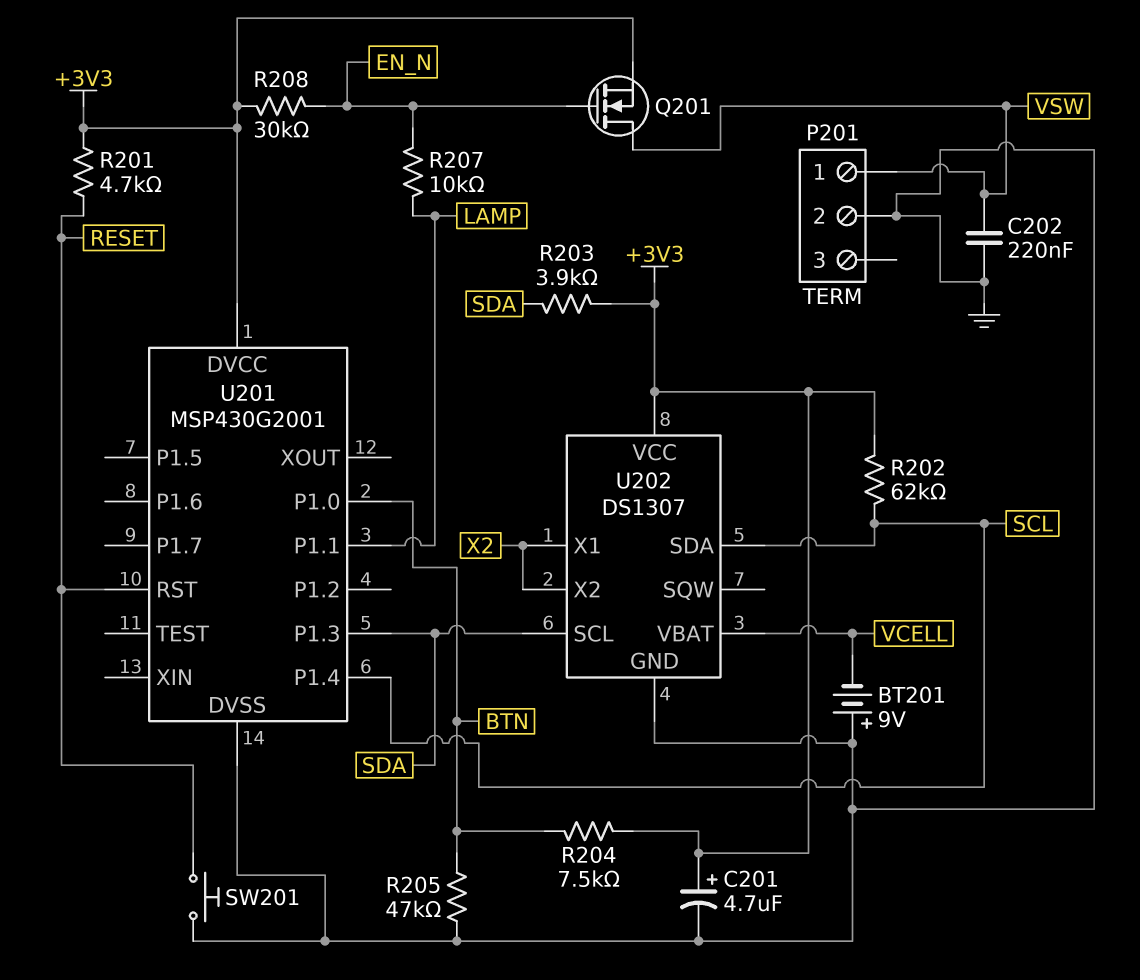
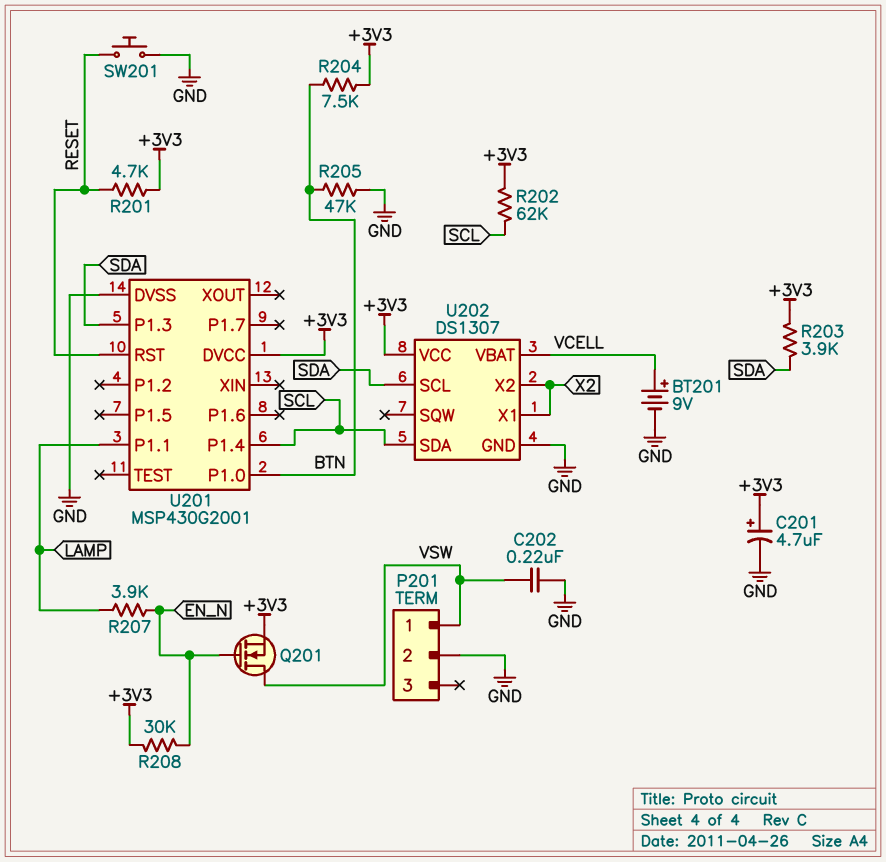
BT201: 9V (plus GND, minus VCELL) -> 9V (plus VCELL, minus GND)
R207: 10k (EN_N, LAMP) -> 3.9k (EN_N, LAMP)

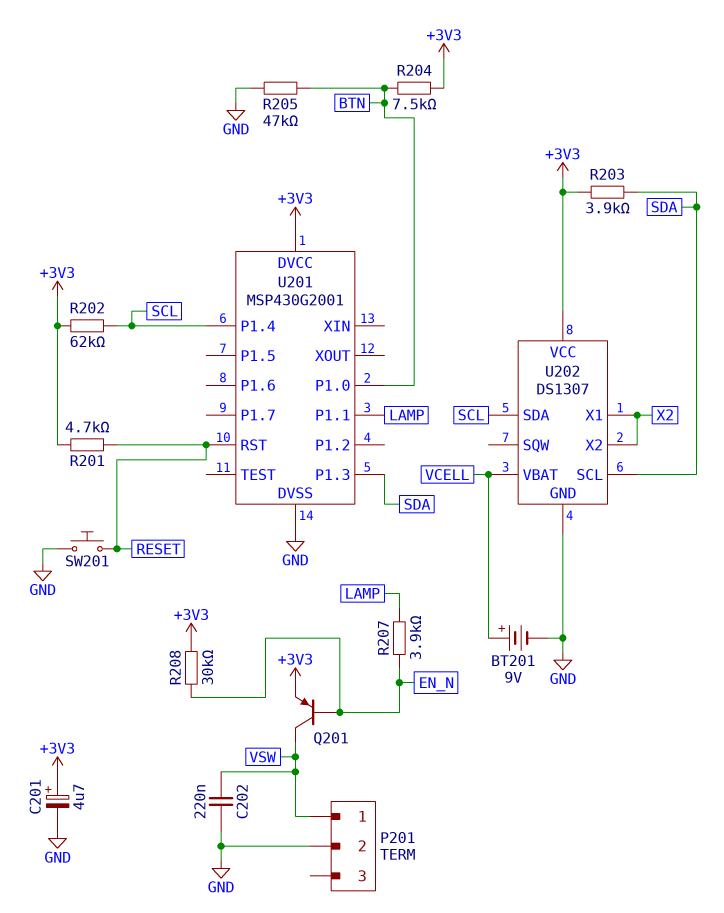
Q201: NMOS (G EN_N, D VSW, S +3V3) -> PNP (B EN_N, C VSW, E +3V3)

